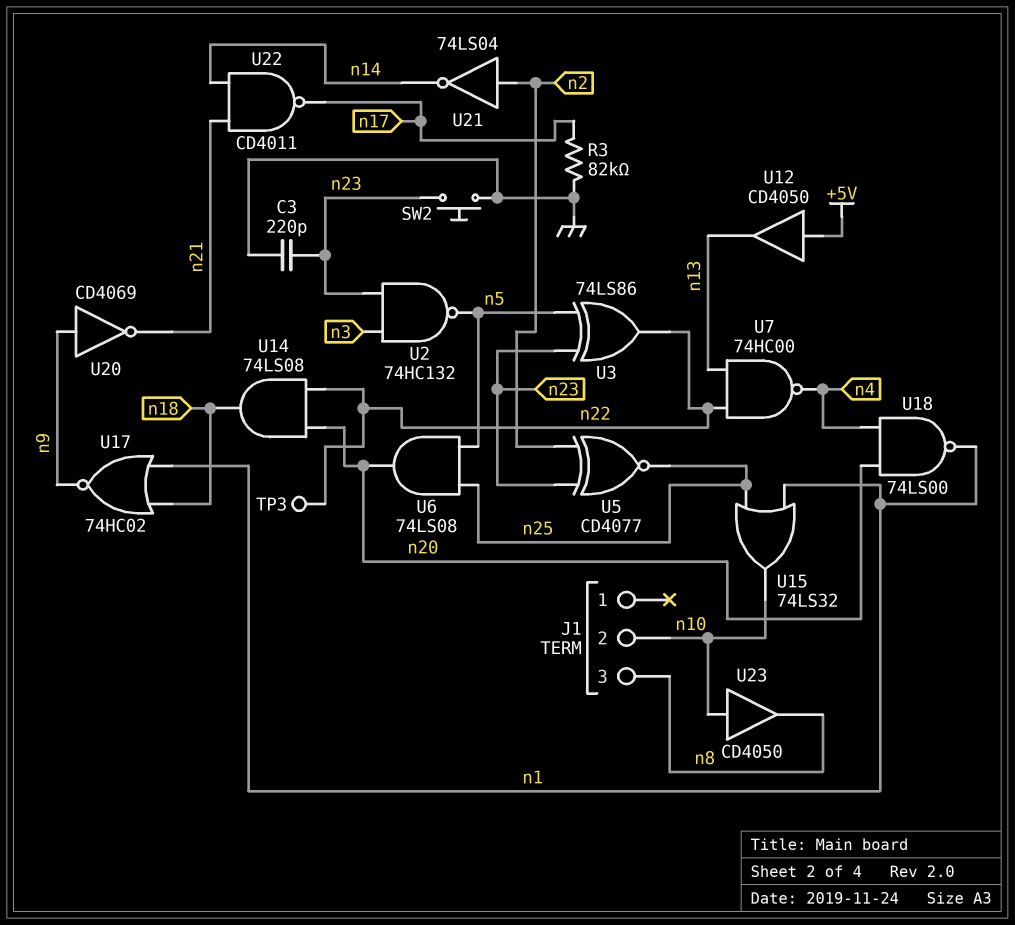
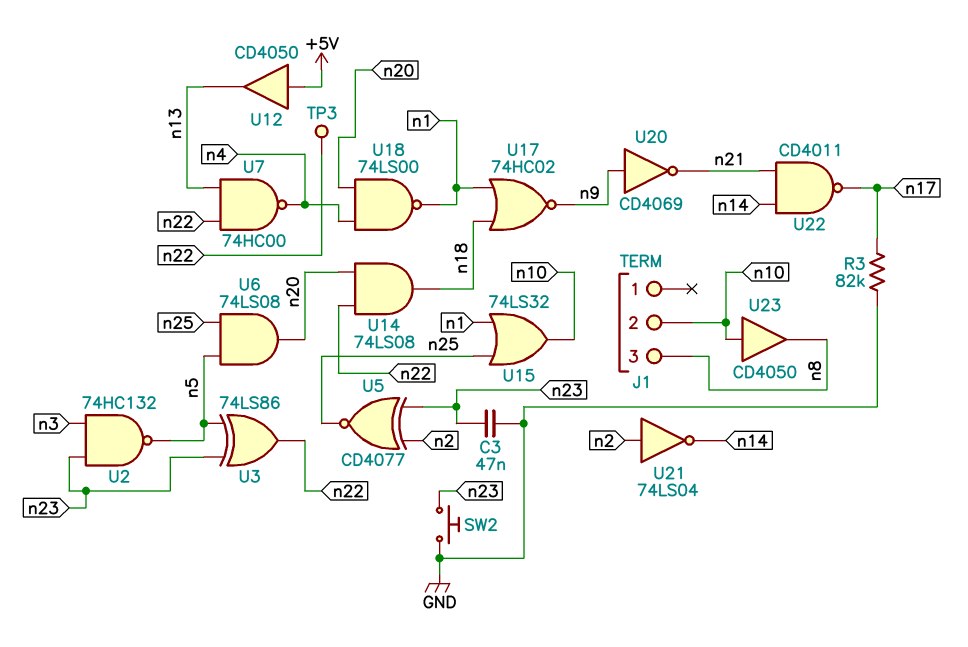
C3: 220pF (GND, n23) -> 47nF (GND, n23)

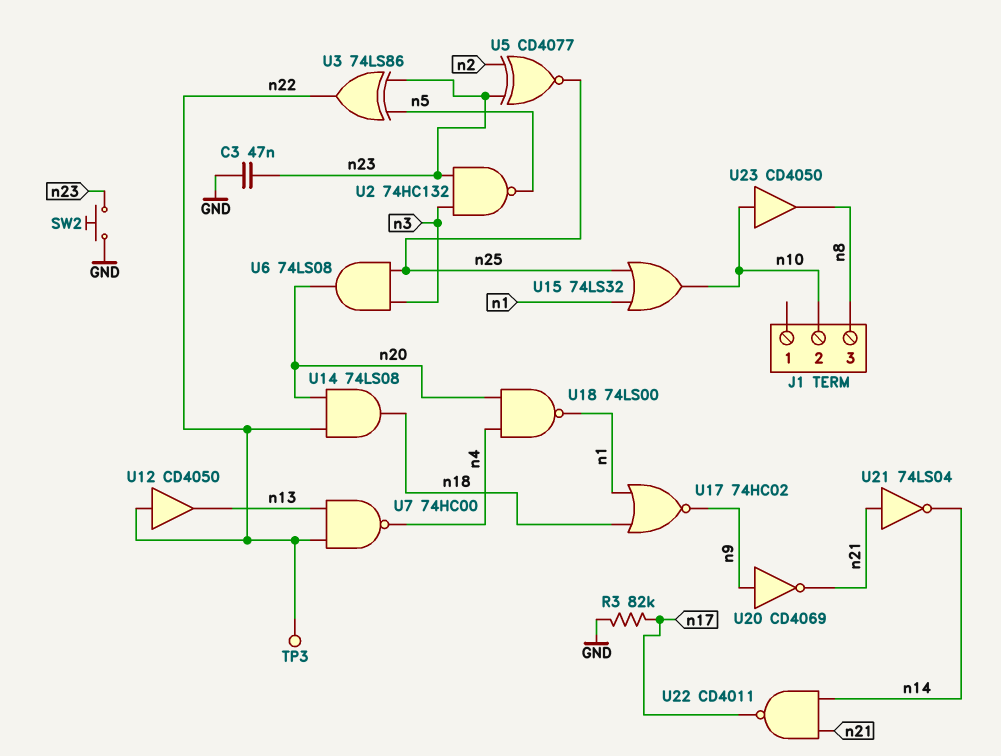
U6: AND 74LS08 (in n5, in n25, out n20) -> AND 74LS08 (in n3, in n25, out n20)
U12: buffer CD4050 (in +5V, out n13) -> buffer CD4050 (in n22, out n13)
U21: NOT 74LS04 (in n2, out n14) -> NOT 74LS04 (in n21, out n14)

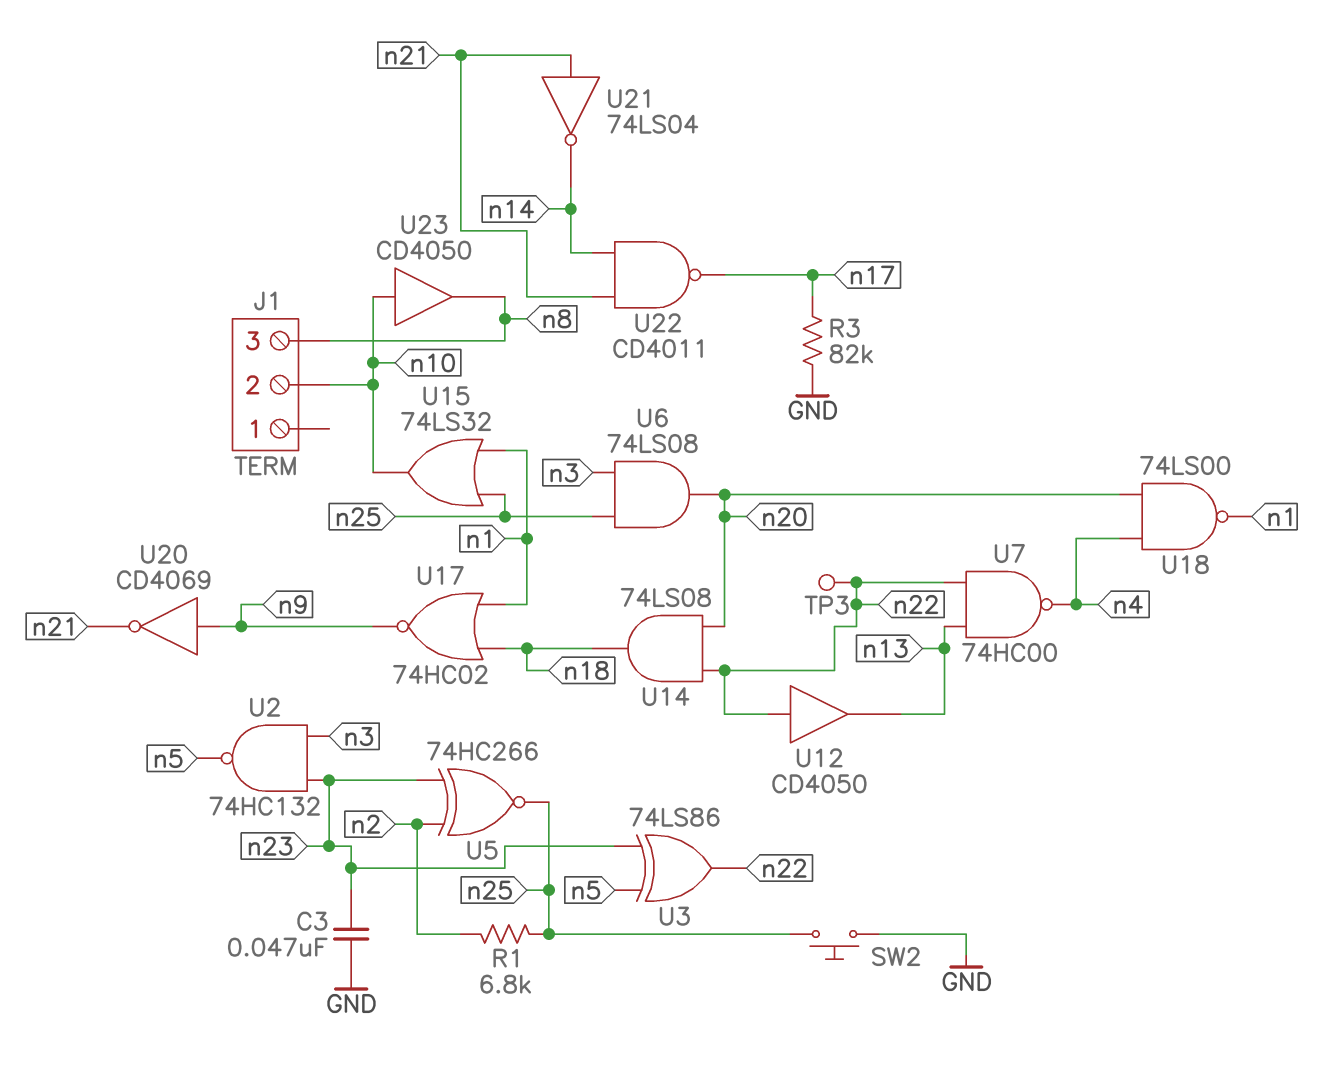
R1: none -> 6.8k (n2, n25)
SW2: button (GND, n23) -> button (GND, n25)
U5: XNOR CD4077 (in n2, in n23, out n25) -> XNOR 74HC266 (in n2, in n23, out n25)

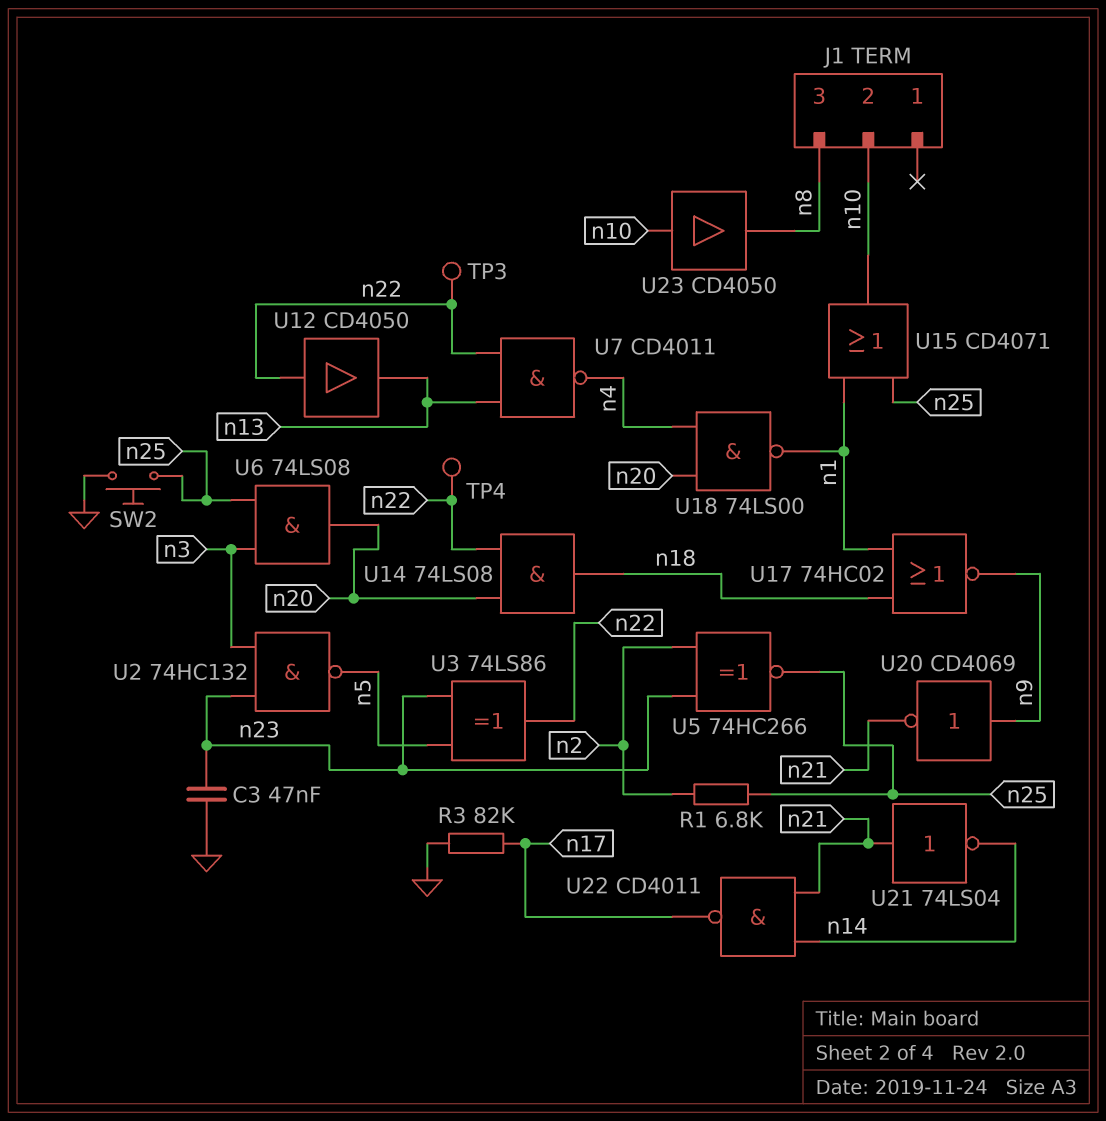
TP4: none -> test point (n22)
U7: NAND 74HC00 (in n13, in n22, out n4) -> NAND CD4011 (in n13, in n22, out n4)
U15: OR 74LS32 (in n1, in n25, out n10) -> OR CD4071 (in n1, in n25, out n10)

